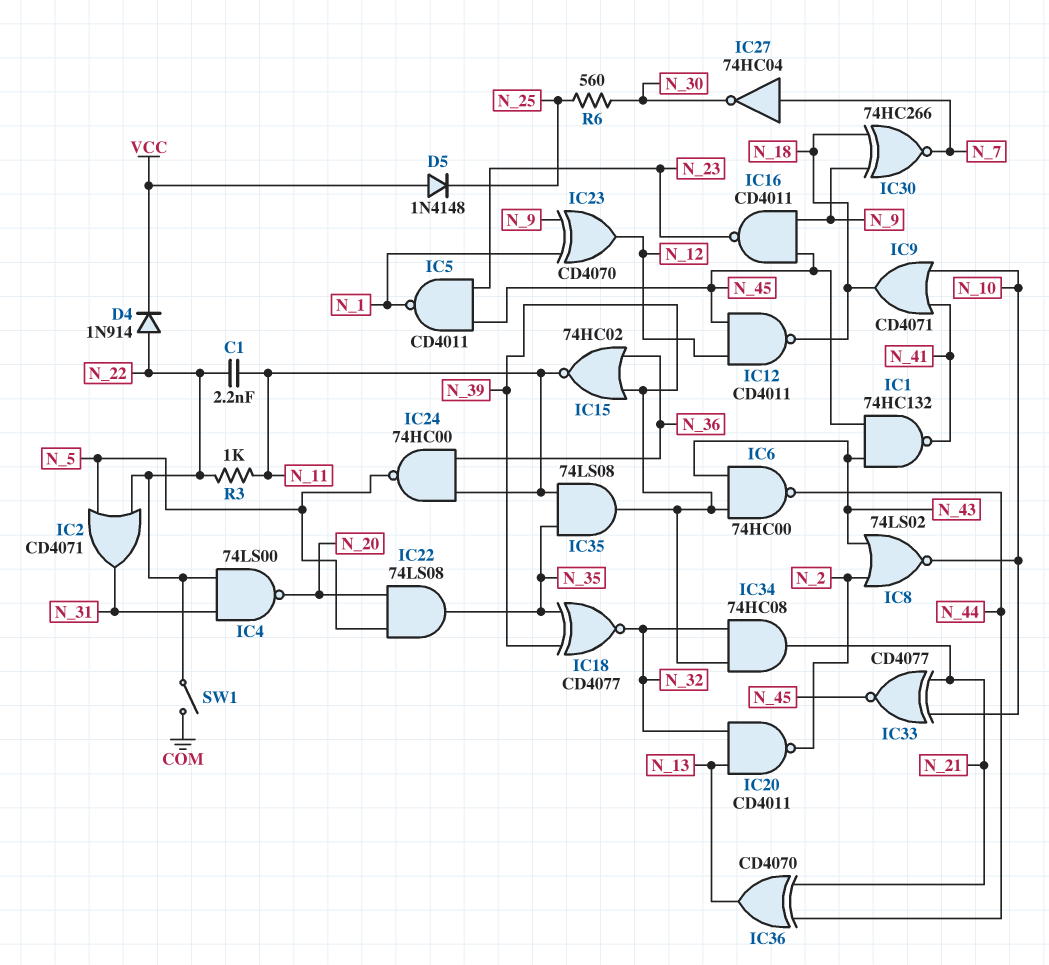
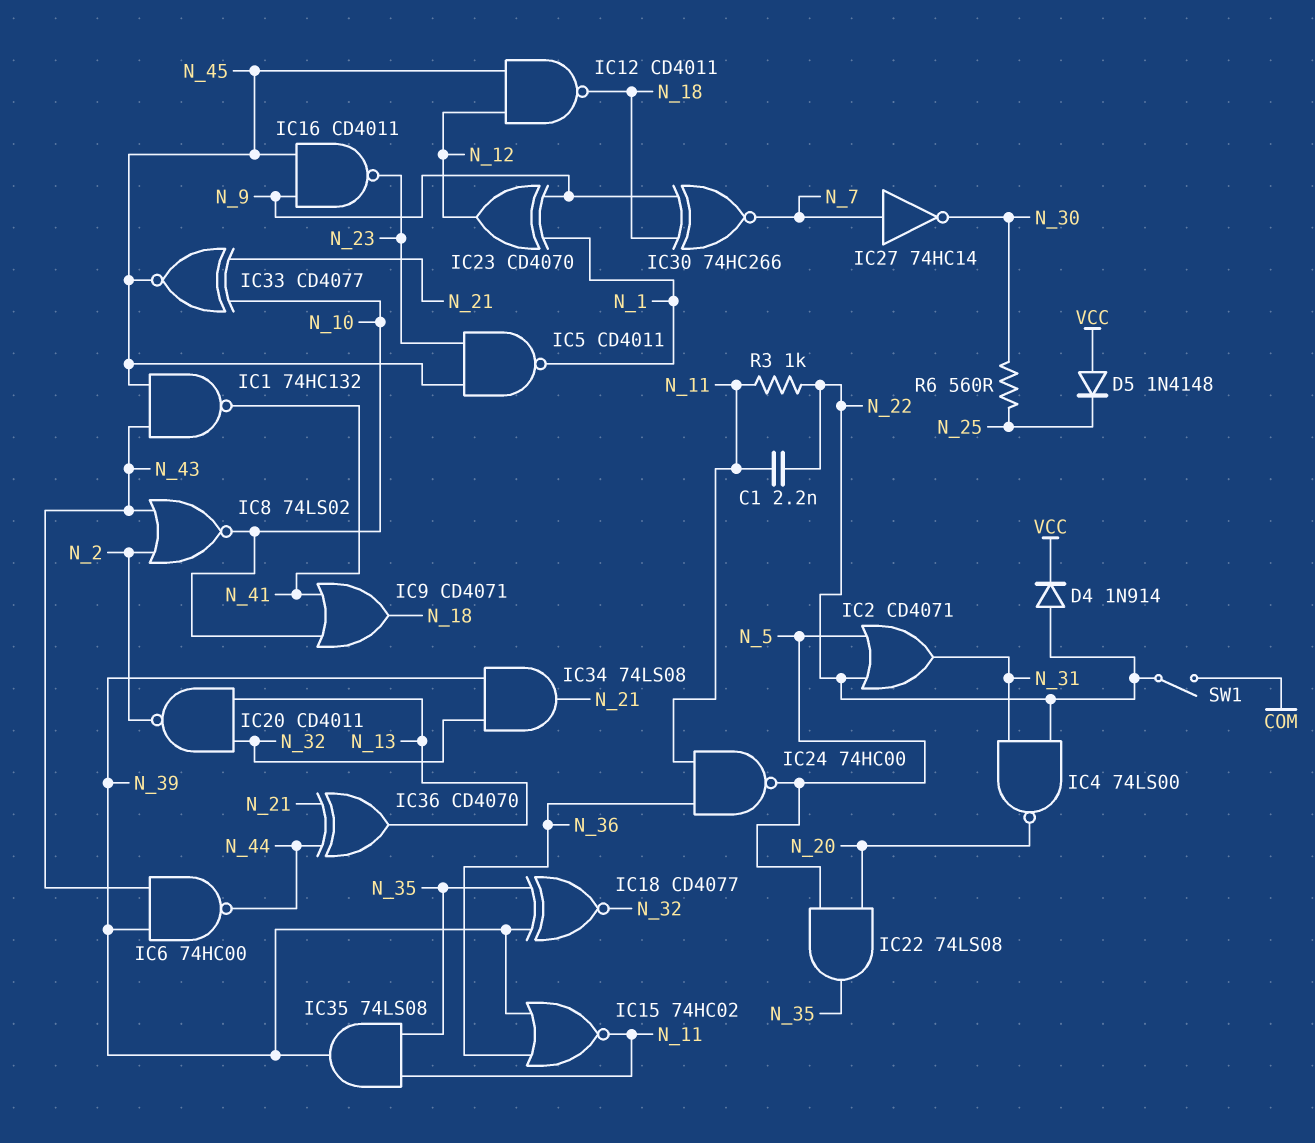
IC27: NOT 74HC04 (in N_7, out N_30) -> NOT 74HC14 (in N_7, out N_30)
IC34: AND 74HC08 (in N_32, in N_39, out N_21) -> AND 74LS08 (in N_32, in N_39, out N_21)

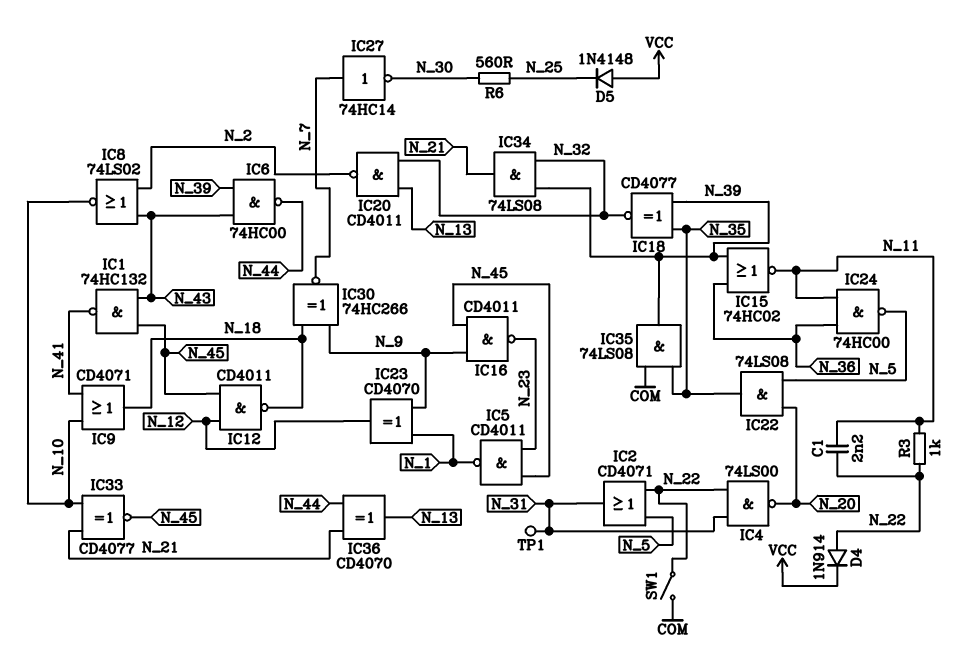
IC35: AND 74LS08 (in N_11, in N_35, out N_39) -> AND 74LS08 (in COM, in N_35, out N_39)
TP1: none -> test point (N_31)

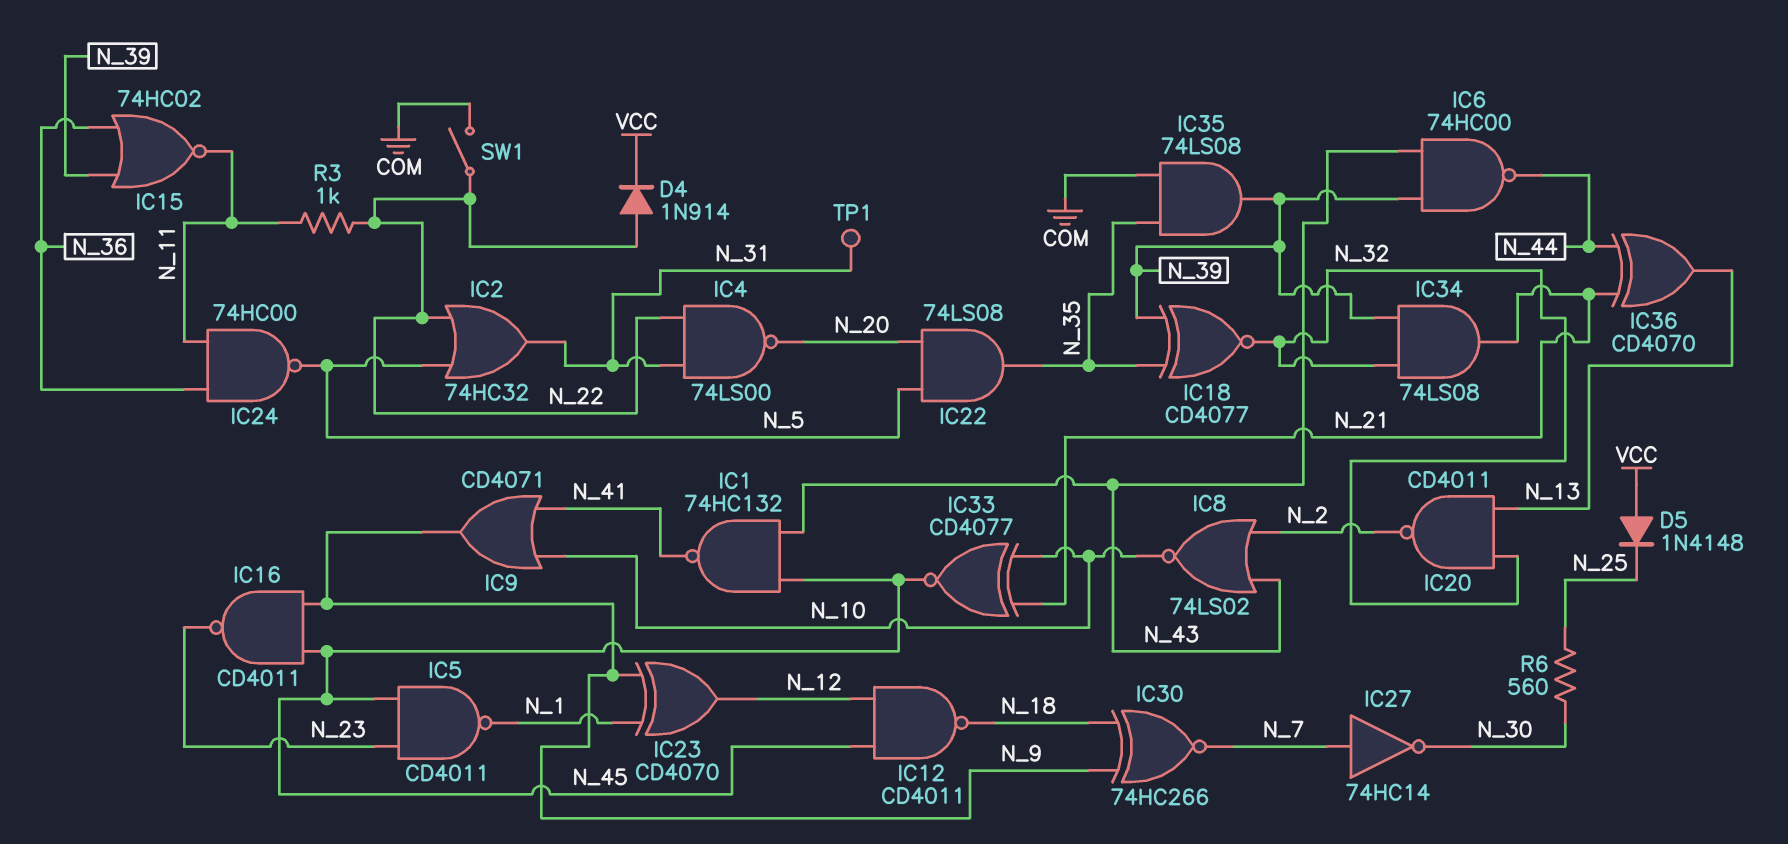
C1: 2.2nF (N_11, N_22) -> none
IC2: OR CD4071 (in N_5, in N_22, out N_31) -> OR 74HC32 (in N_5, in N_22, out N_31)
IC9: OR CD4071 (in N_10, in N_41, out N_18) -> OR CD4071 (in N_10, in N_41, out N_9)

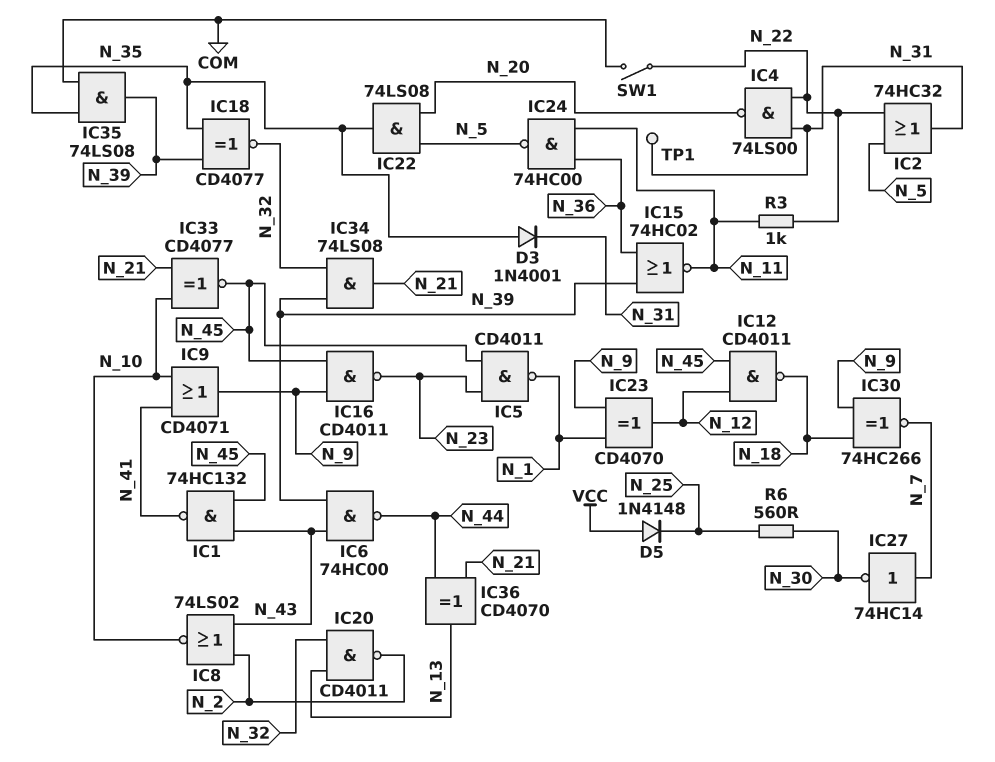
D3: none -> diode 1N4001 (A N_35, K N_31)
D4: diode 1N914 (A N_22, K VCC) -> none

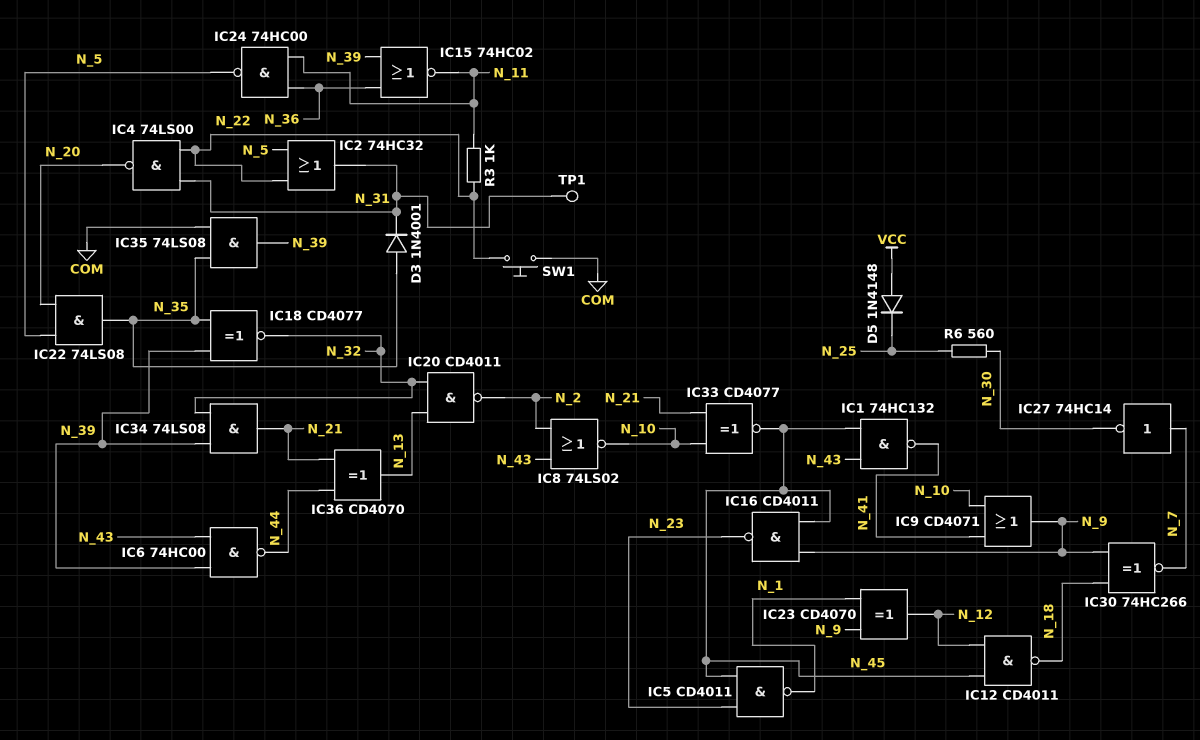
SW1: switch (COM, N_22) -> button (COM, N_22)

